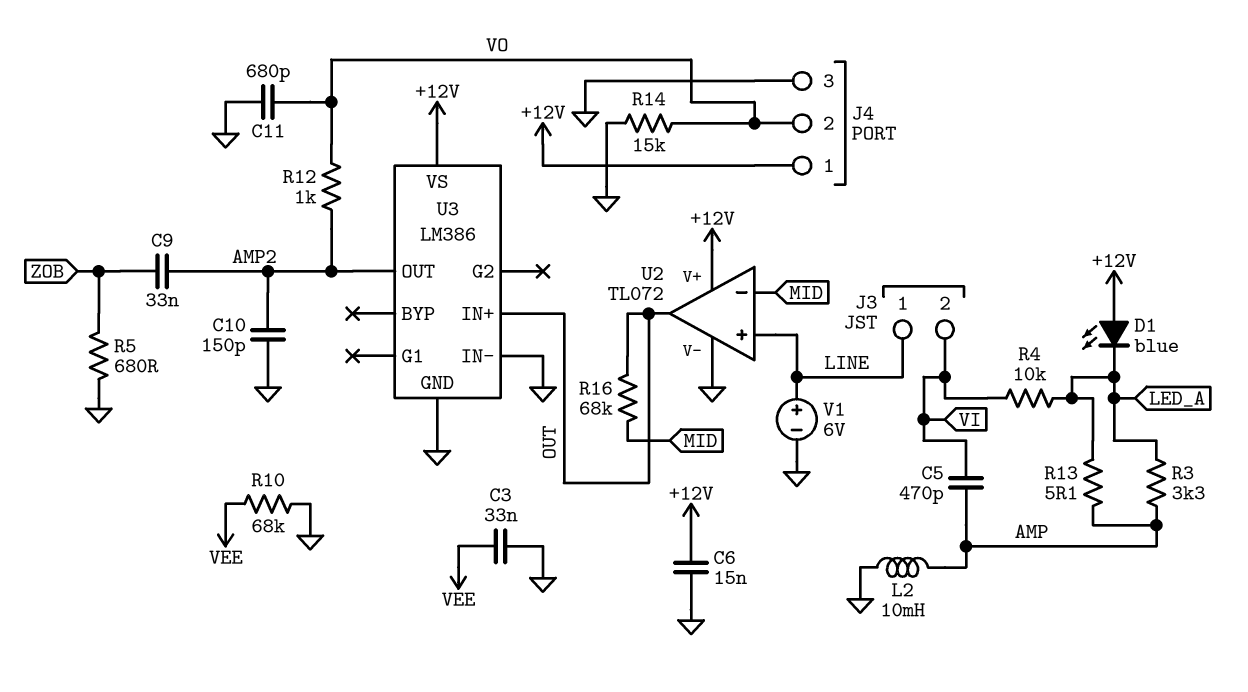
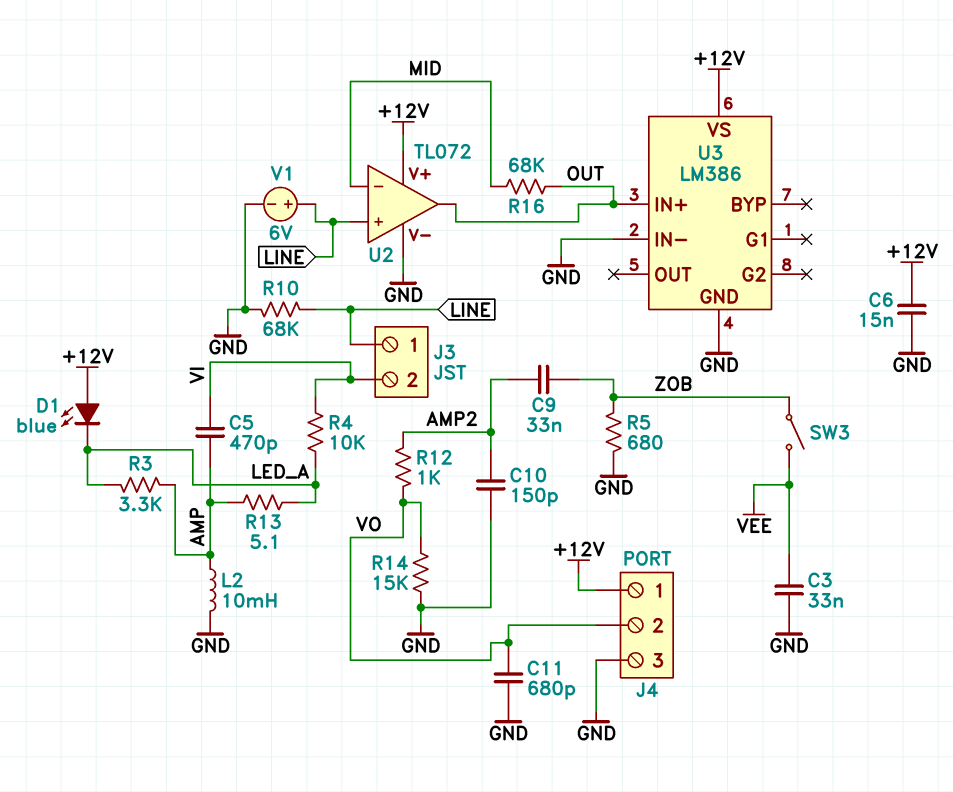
R10: 68k (GND, VEE) -> 68k (GND, LINE)
SW3: none -> switch (VEE, ZOB)
U3 pin OUT: AMP2 -> none

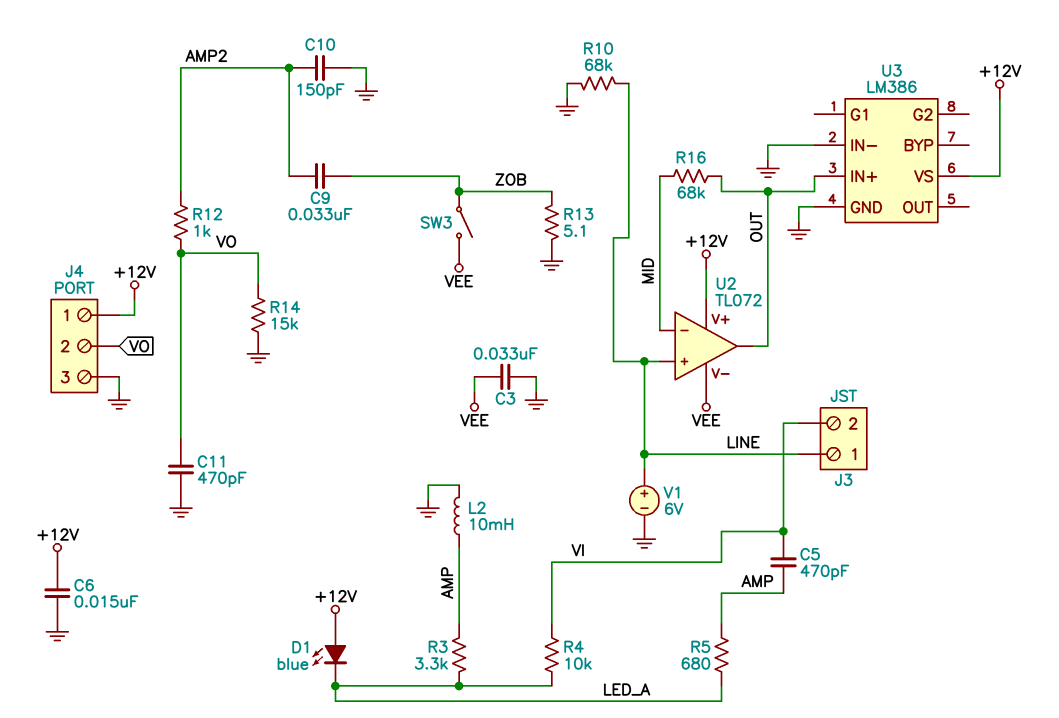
C11: 680pF (GND, VO) -> 470pF (GND, VO)
R5: 680 (GND, ZOB) -> 680 (AMP, LED_A)
R13: 5.1 (AMP, LED_A) -> 5.1 (GND, ZOB)
U2 pin V-: GND -> VEE

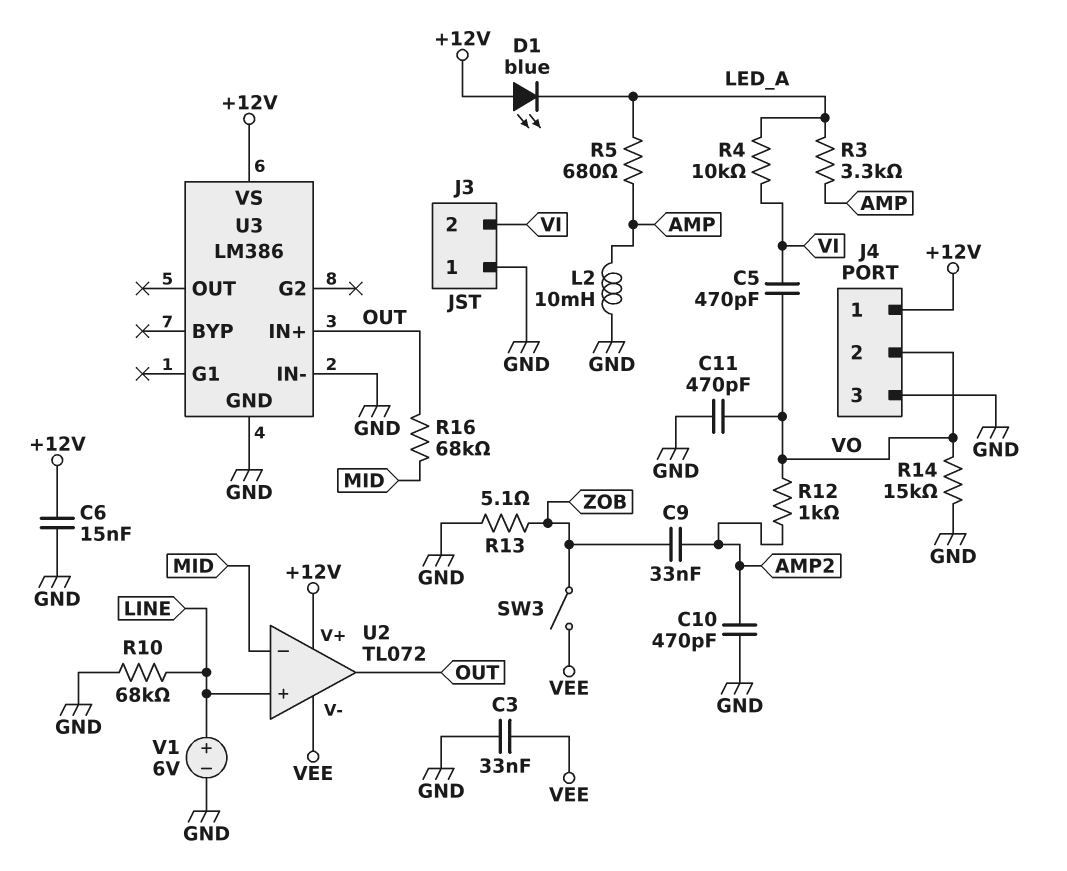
C5: 470pF (AMP, VI) -> 470pF (VI, VO)
C10: 150pF (AMP2, GND) -> 470pF (AMP2, GND)
J3 pin 1: LINE -> GND

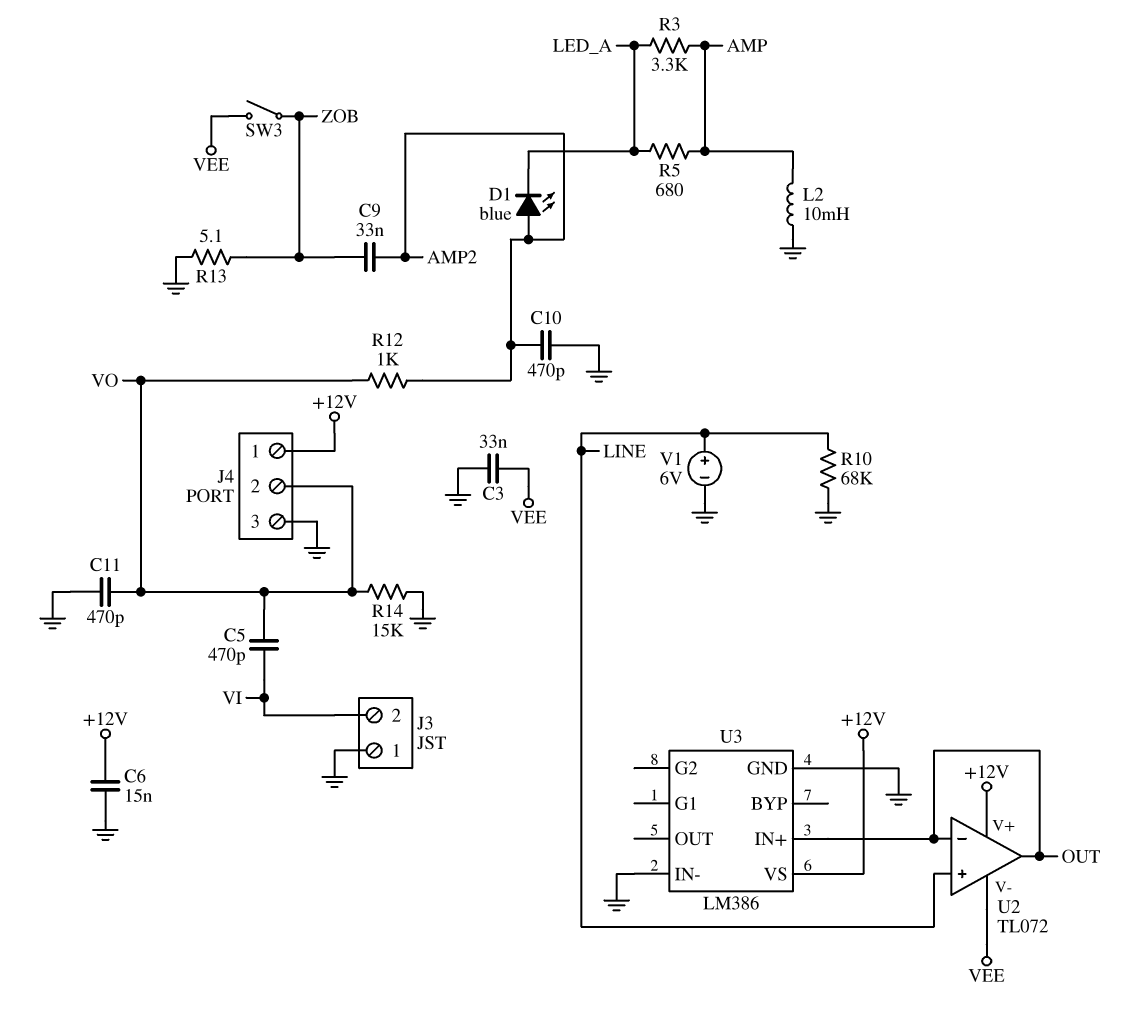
D1: LED blue (A +12V, K LED_A) -> LED blue (A AMP2, K LED_A)
R4: 10k (LED_A, VI) -> none
R16: 68k (MID, OUT) -> none
U2 pin in-: MID -> OUT

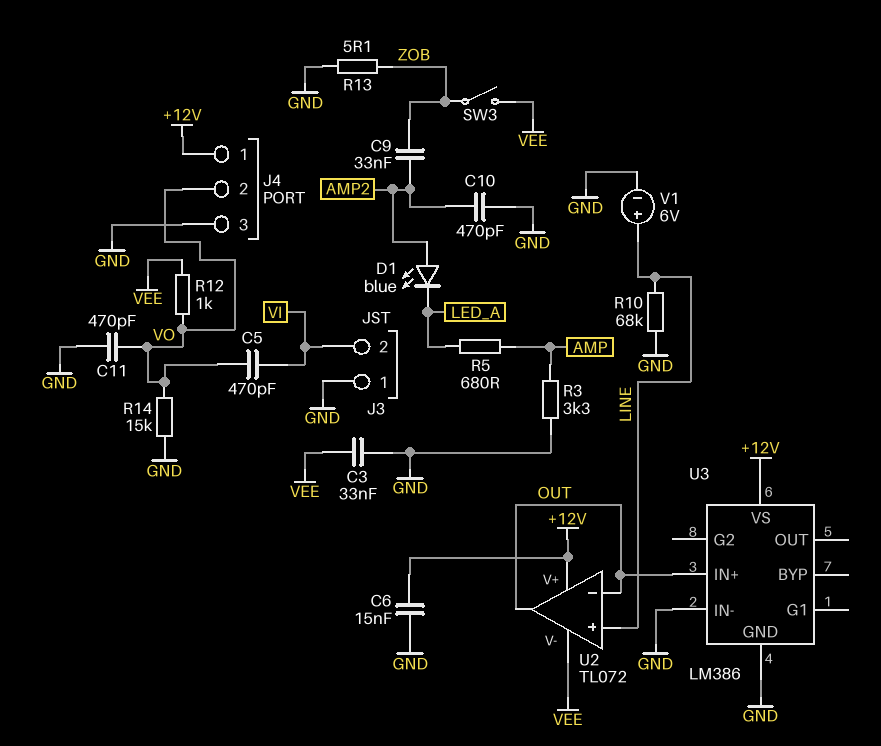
L2: 10mH (AMP, GND) -> none
R3: 3.3k (AMP, LED_A) -> 3.3k (AMP, GND)
R12: 1k (AMP2, VO) -> 1k (VEE, VO)

